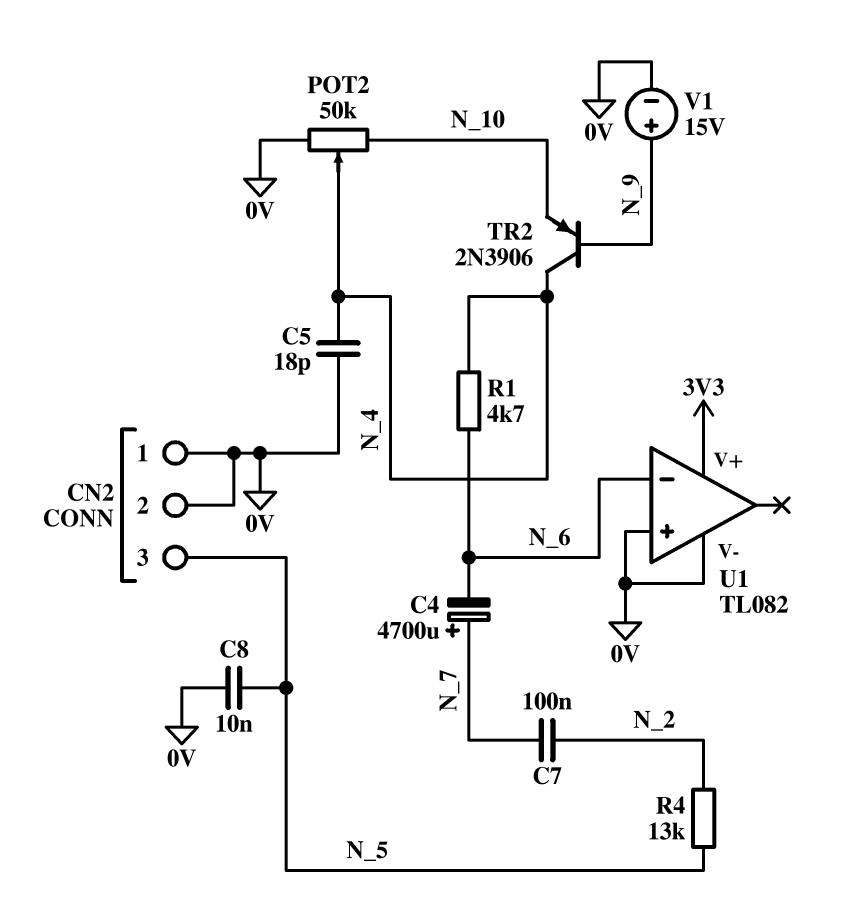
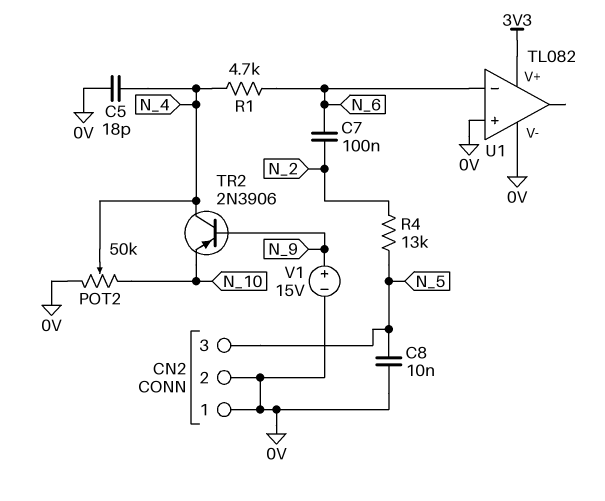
C4: 4700uF (plus N_7, minus N_6) -> none
C7: 100nF (N_2, N_7) -> 100nF (N_2, N_6)

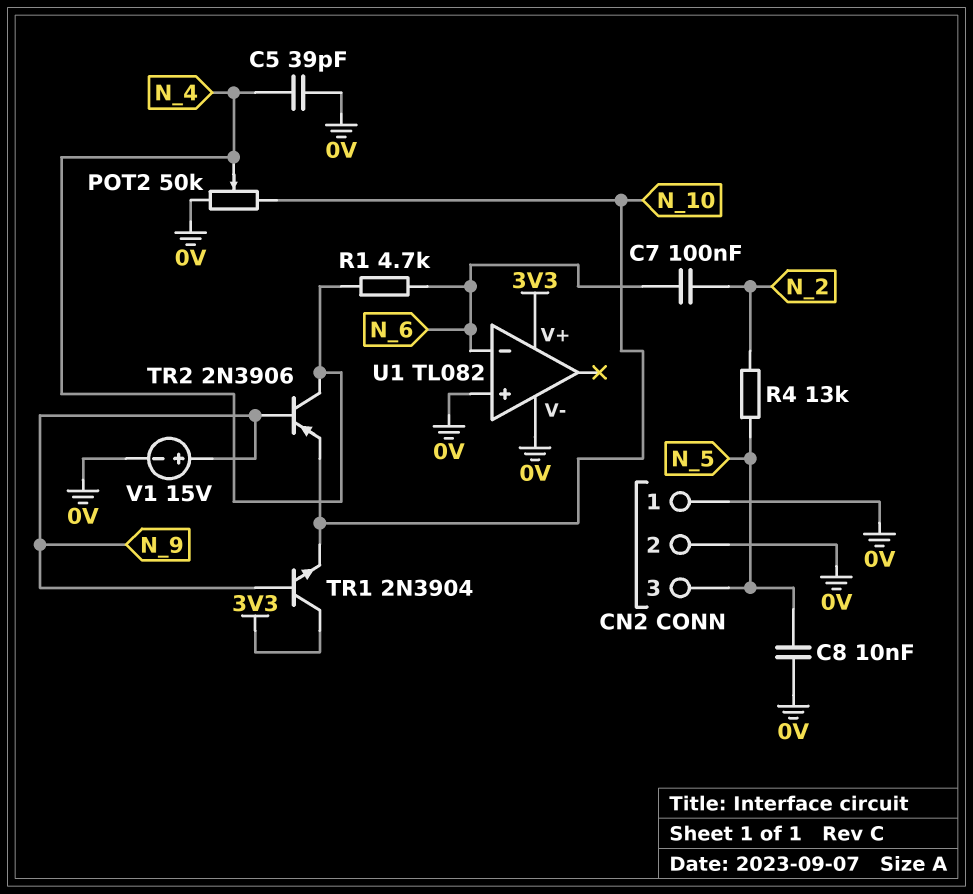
C5: 18pF (0V, N_4) -> 39pF (0V, N_4)
TR1: none -> NPN 2N3904 (B N_9, C 3V3, E N_10)

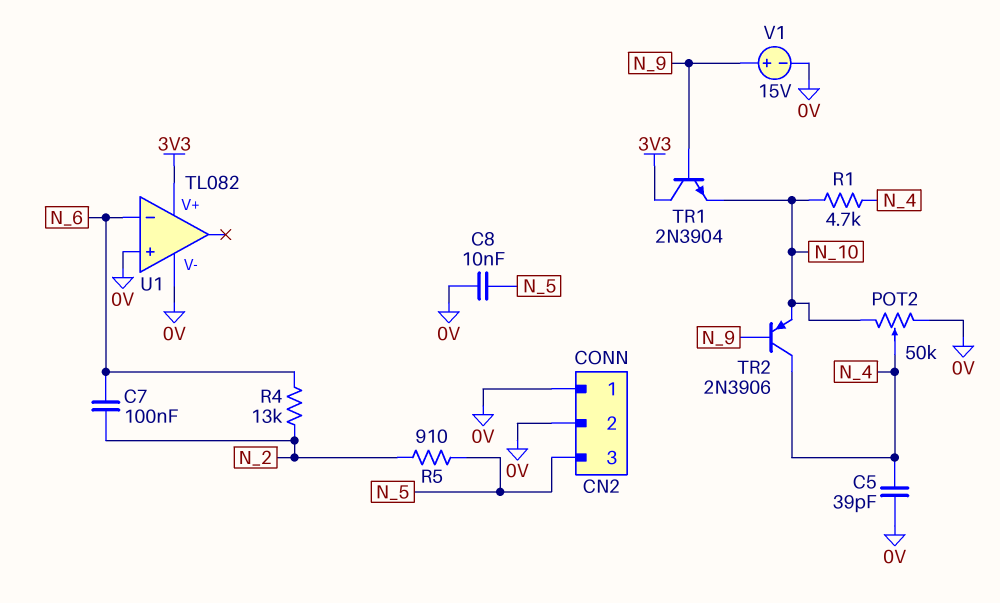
R1: 4.7k (N_4, N_6) -> 4.7k (N_4, N_10)
R4: 13k (N_2, N_5) -> 13k (N_2, N_6)
R5: none -> 910 (N_2, N_5)

